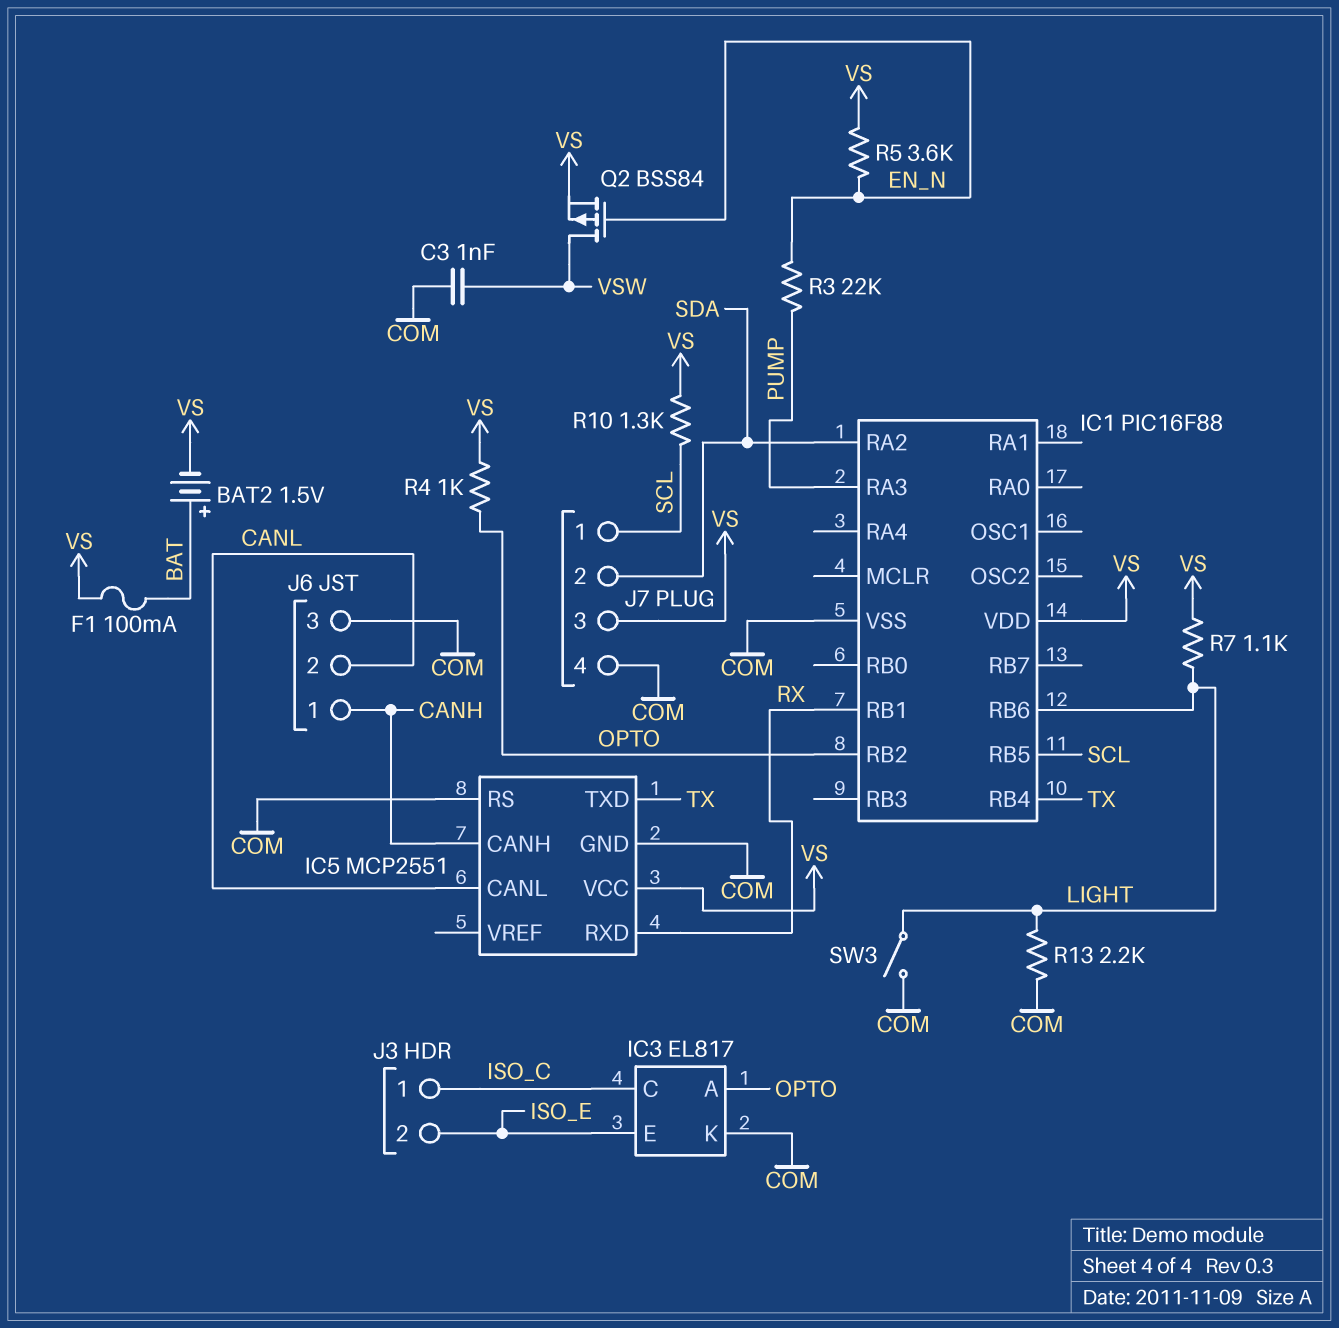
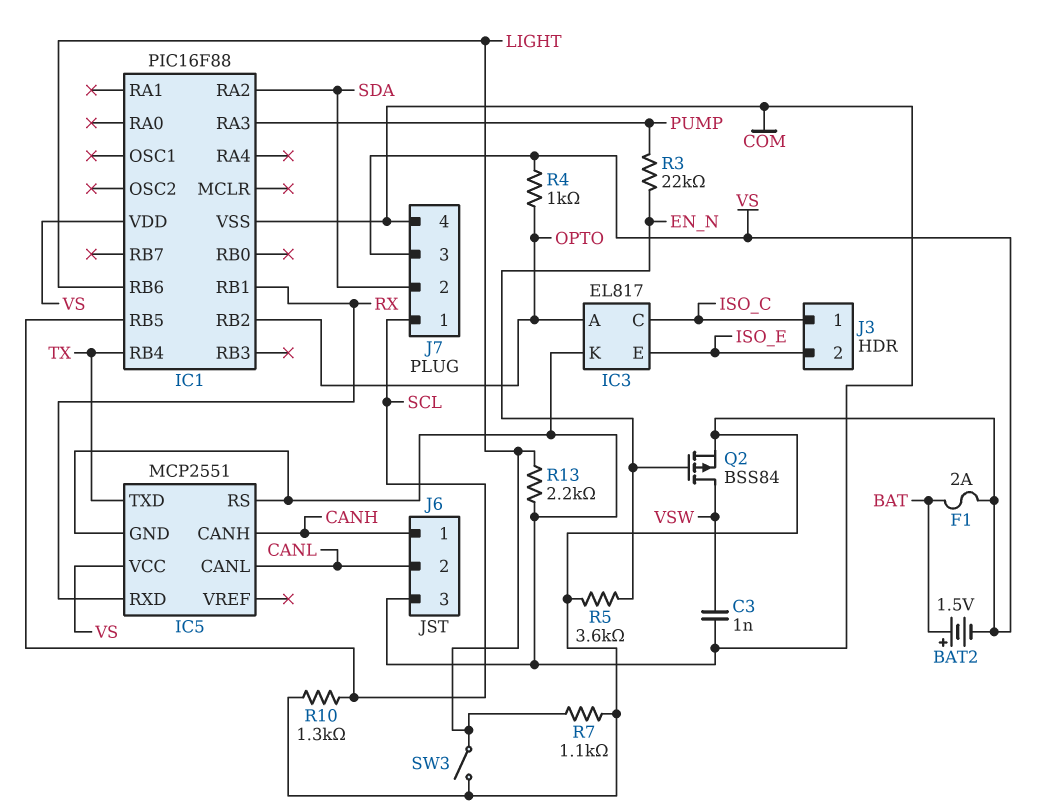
F1: 100mA (BAT, VS) -> 2A (BAT, VS)
SW3: switch (COM, LIGHT) -> switch (LIGHT, VS)

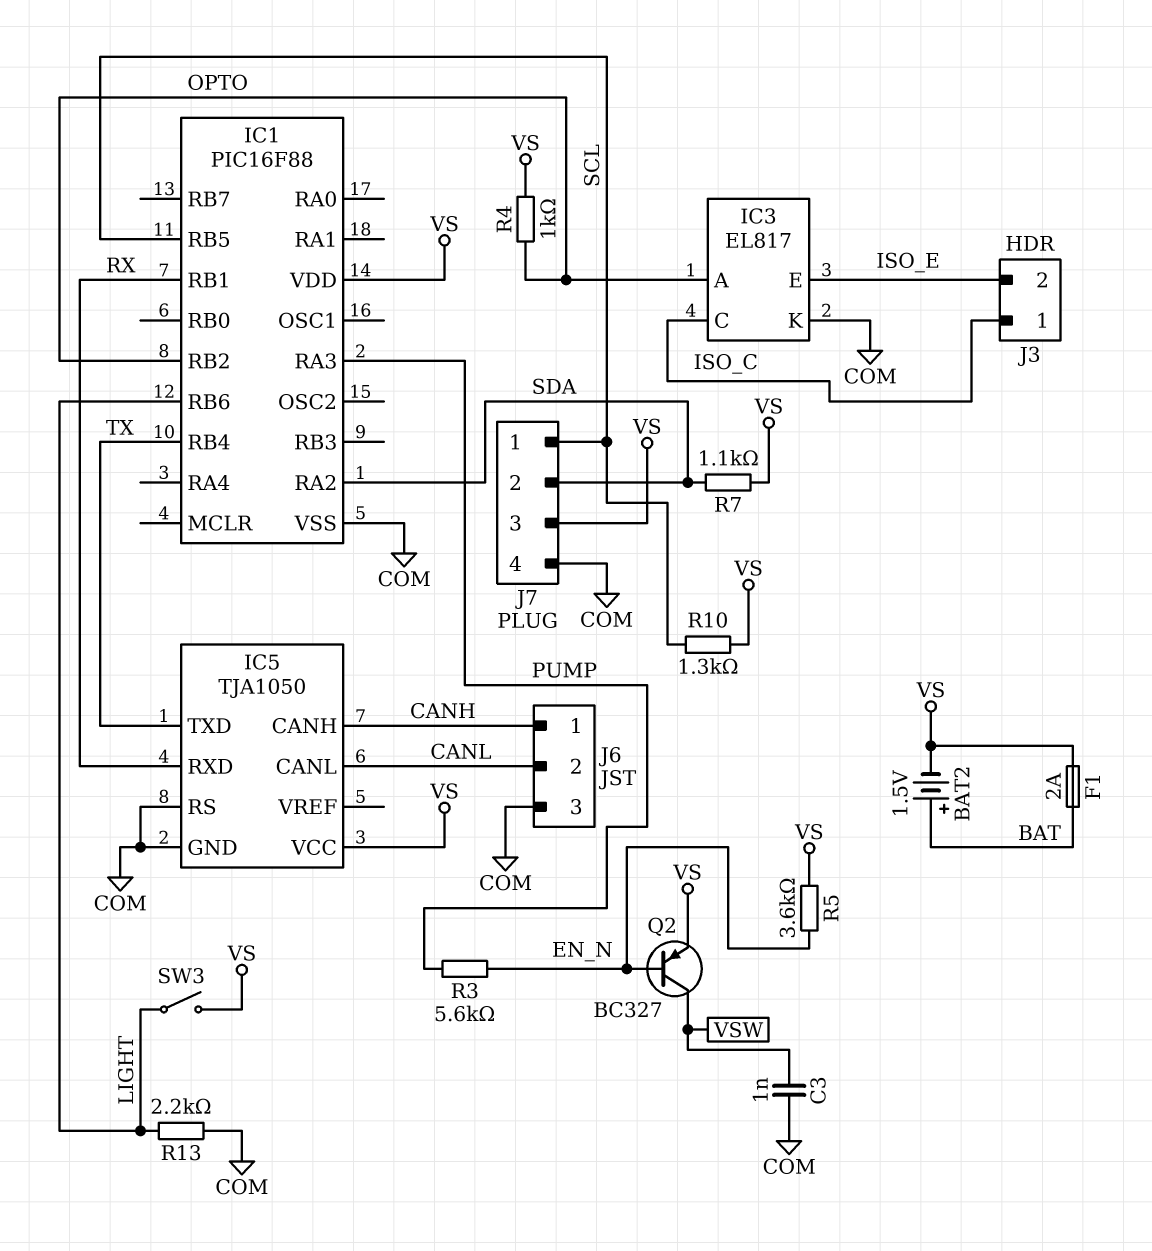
IC5: MCP2551 -> TJA1050
Q2: PMOS BSS84 (G EN_N, D VSW, S VS) -> PNP BC327 (B EN_N, C VSW, E VS)
R3: 22k (EN_N, PUMP) -> 5.6k (EN_N, PUMP)
R7: 1.1k (LIGHT, VS) -> 1.1k (SDA, VS)

